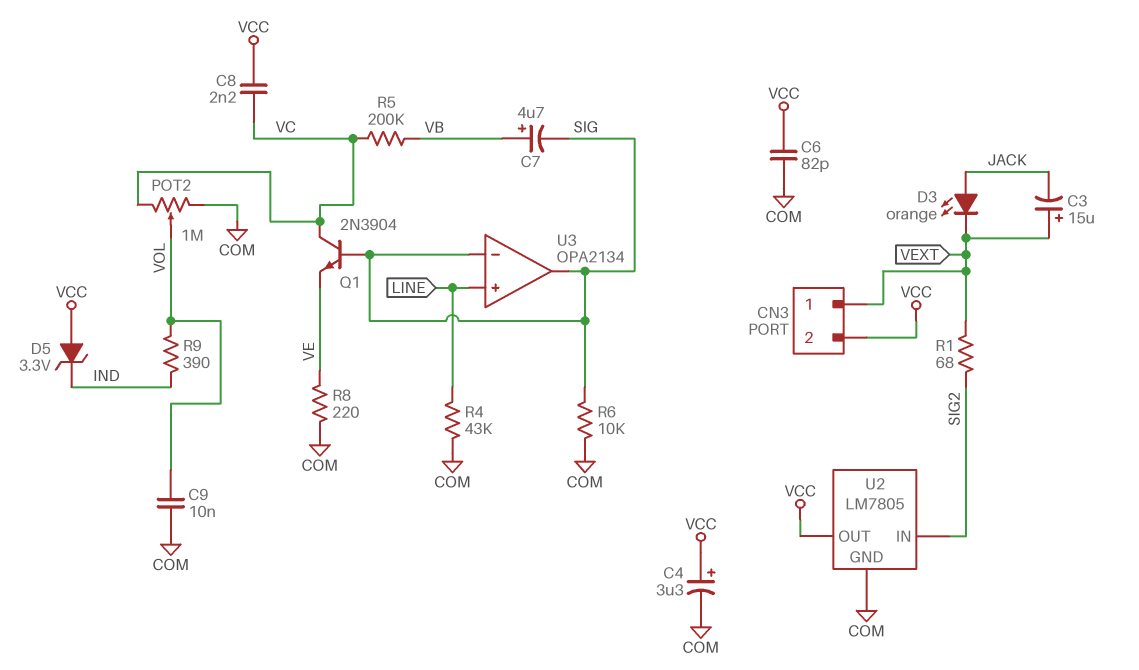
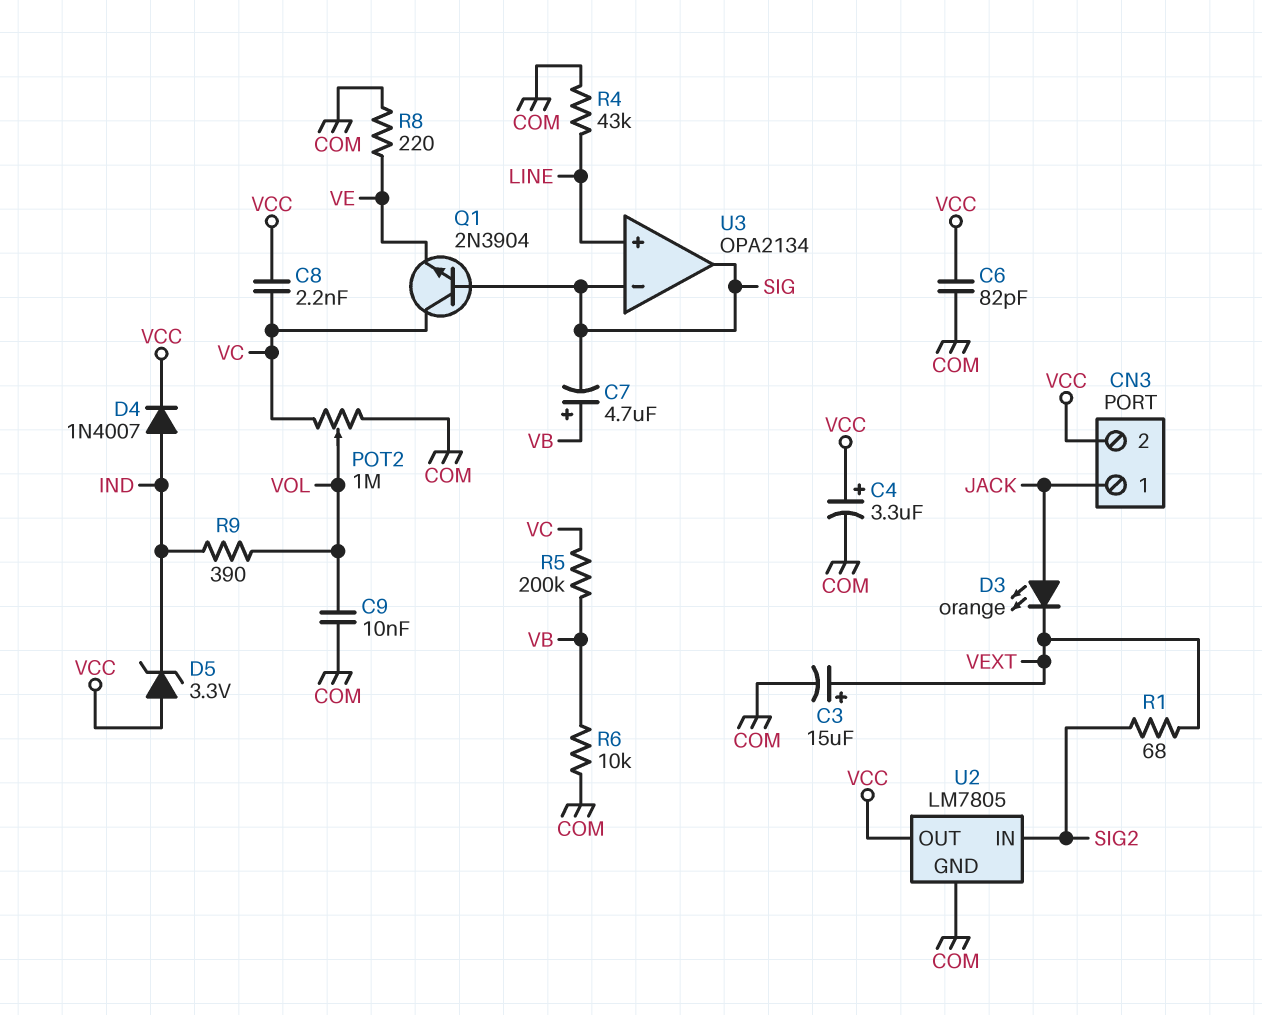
C3: 15uF (plus VEXT, minus JACK) -> 15uF (plus VEXT, minus COM)
CN3 pin 1: VEXT -> JACK
D4: none -> diode 1N4007 (A IND, K VCC)
R6: 10k (COM, SIG) -> 10k (COM, VB)

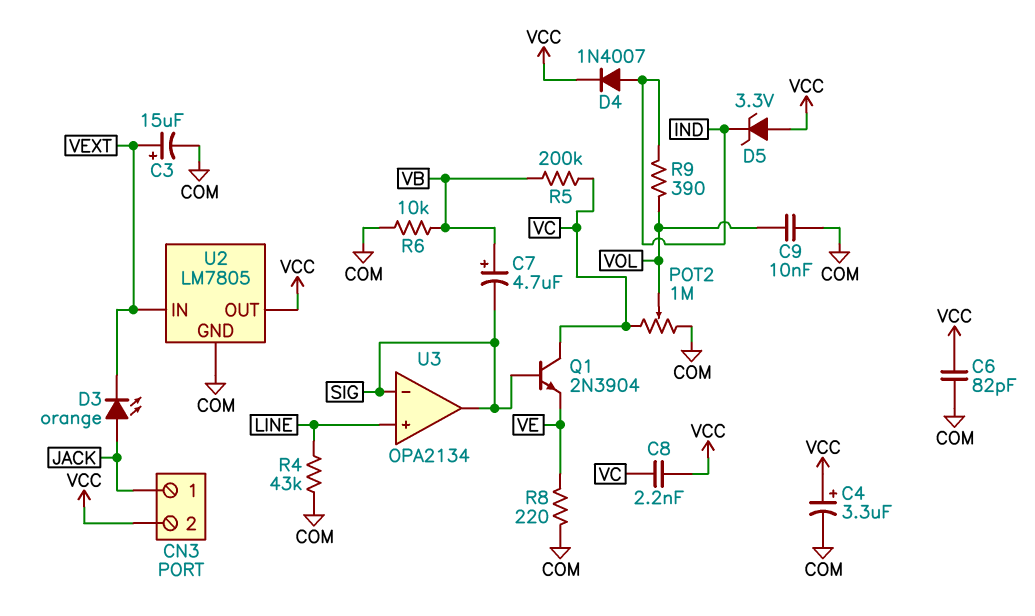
R1: 68 (SIG2, VEXT) -> none
U2 pin IN: SIG2 -> VEXT

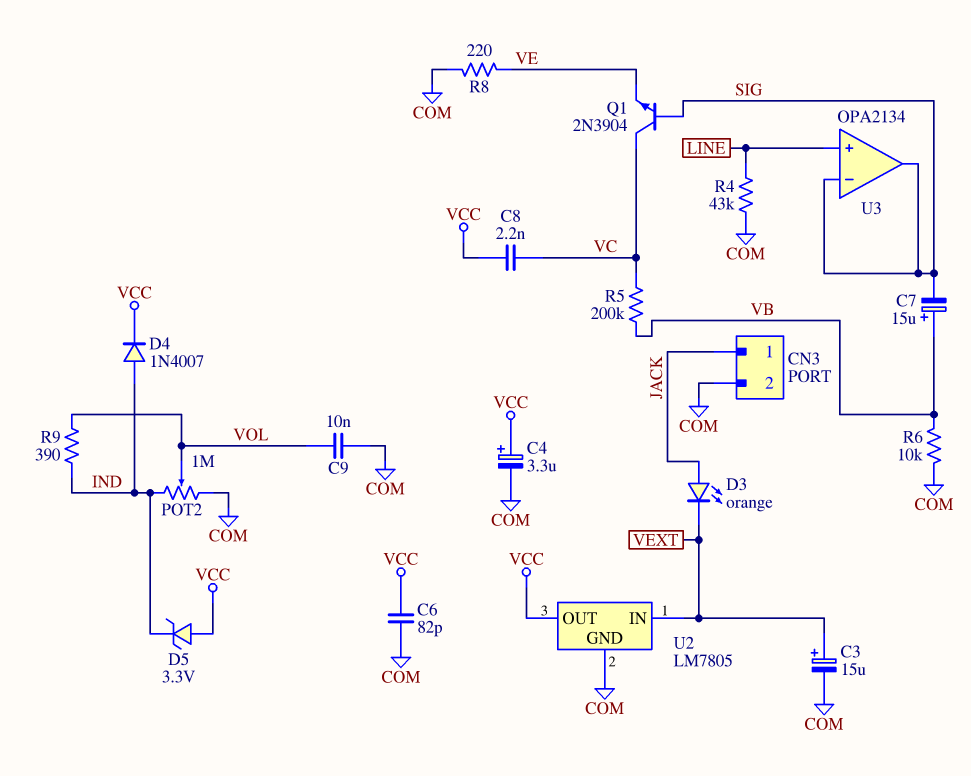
C7: 4.7uF (plus VB, minus SIG) -> 15uF (plus VB, minus SIG)
CN3 pin 2: VCC -> COM
POT2: 1M (COM, VC, wiper VOL) -> 1M (COM, IND, wiper VOL)

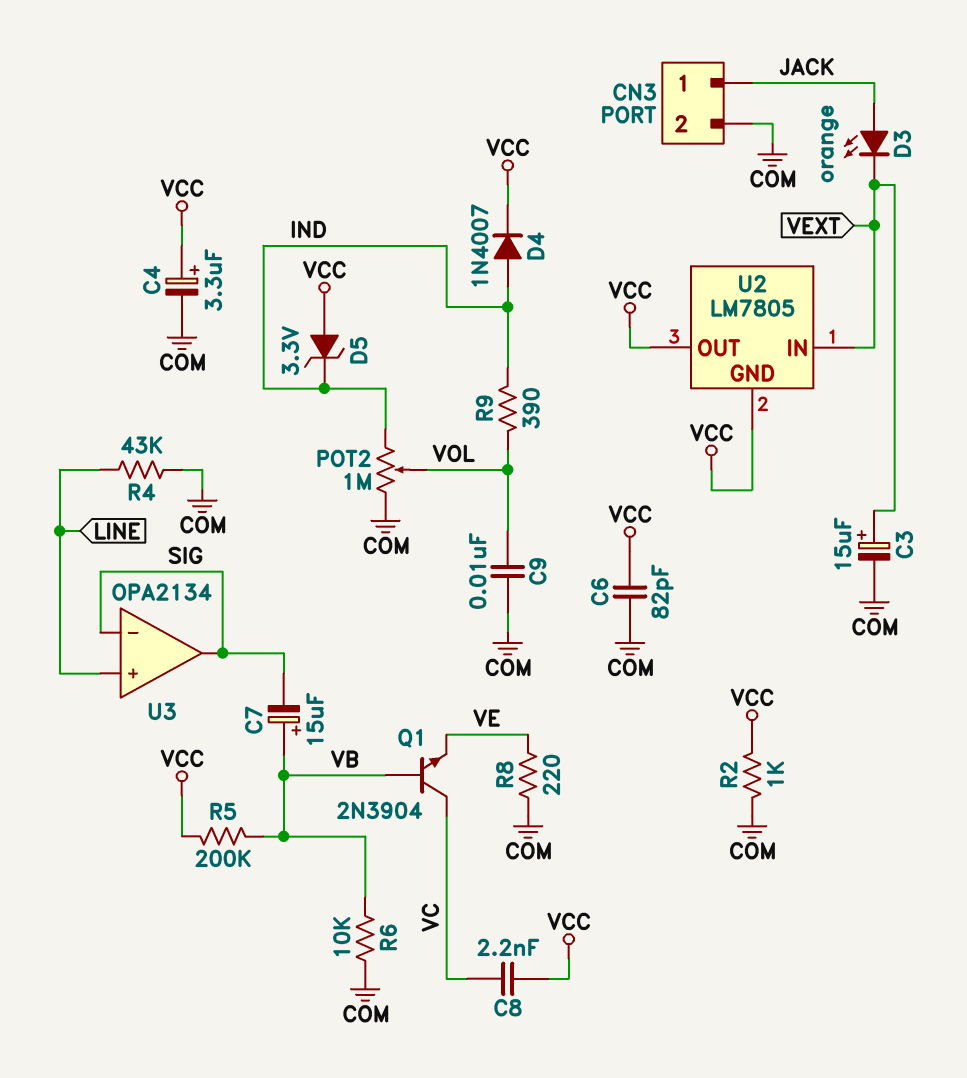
Q1: NPN 2N3904 (B SIG, C VC, E VE) -> NPN 2N3904 (B VB, C VC, E VE)
R2: none -> 1k (COM, VCC)
R5: 200k (VB, VC) -> 200k (VB, VCC)
U2 pin GND: COM -> VCC

